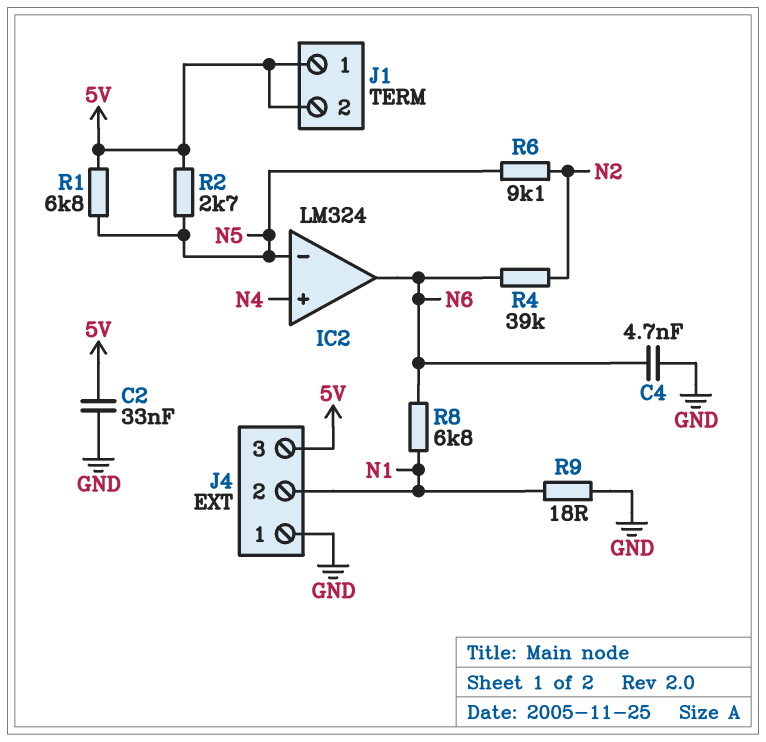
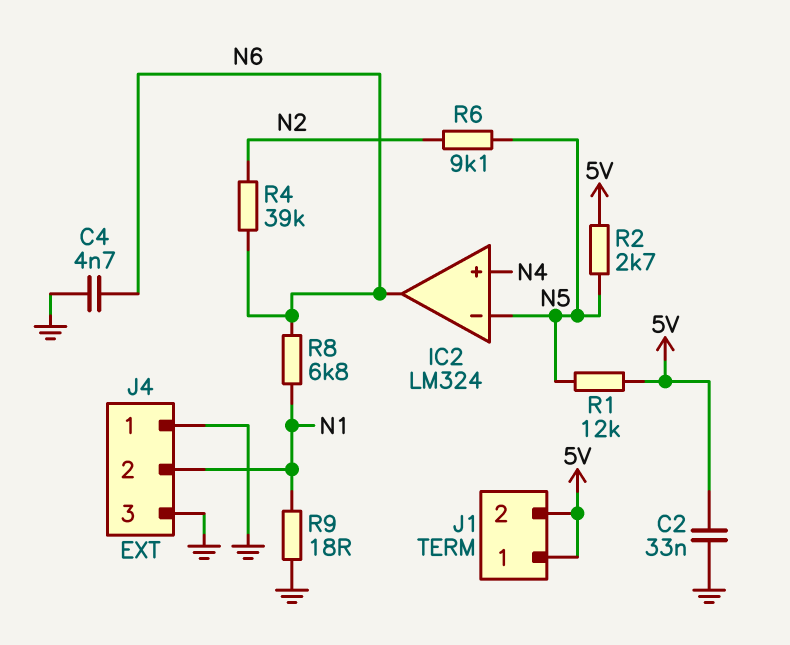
J4 pin 3: 5V -> GND
R1: 6.8k (5V, N5) -> 12k (5V, N5)

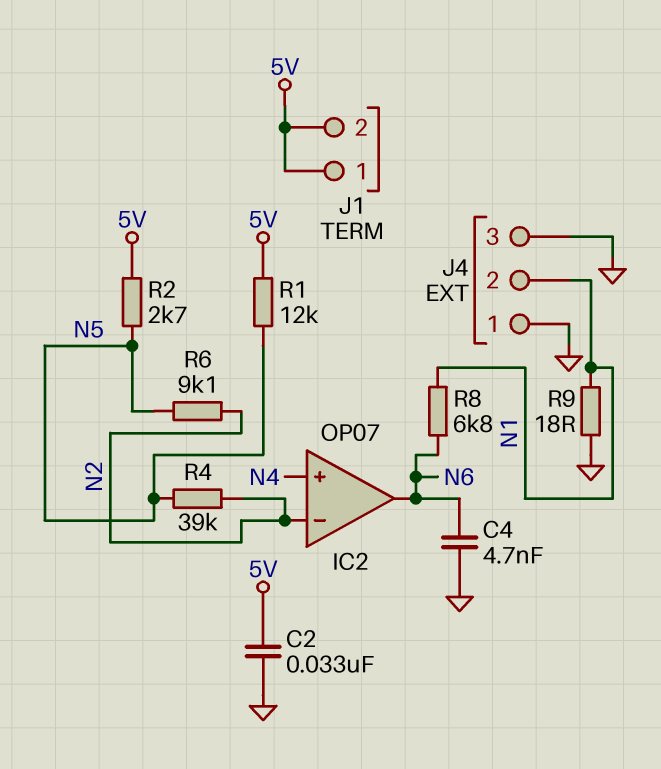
IC2: LM324 -> OP07
IC2 pin in-: N5 -> N2
R4: 39k (N2, N6) -> 39k (N2, N5)

